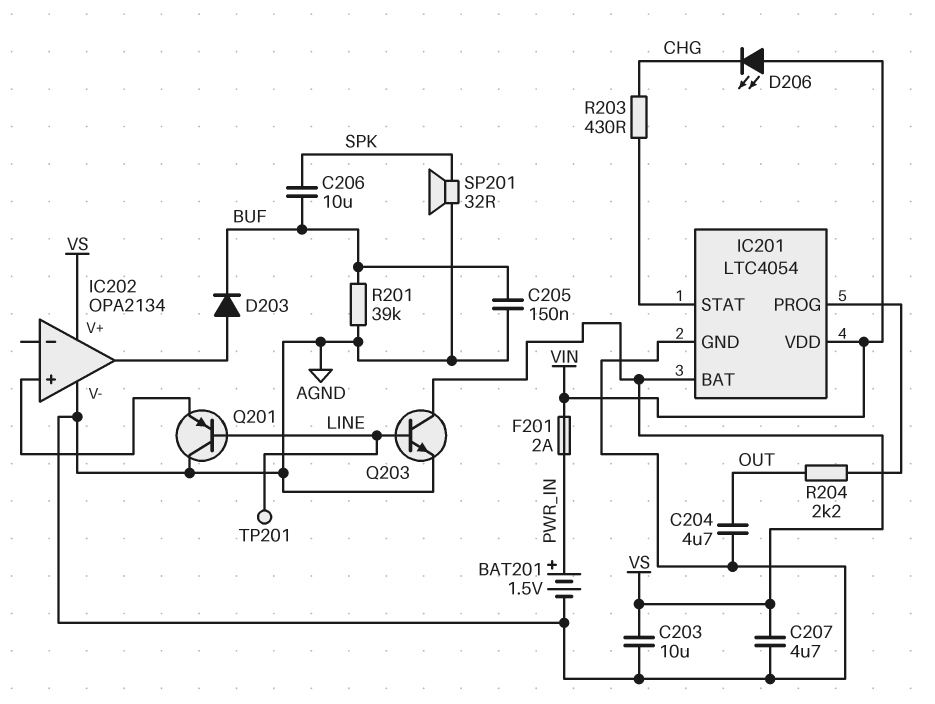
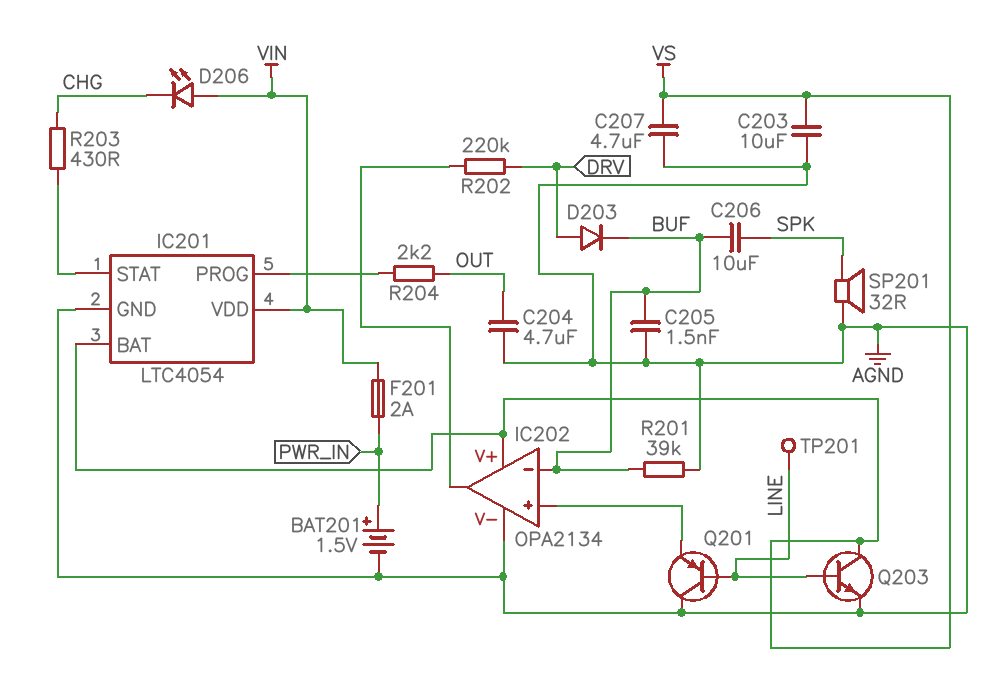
C205: 150nF (AGND, BUF) -> 1.5nF (AGND, BUF)
D203: diode (A IC202/out, K BUF) -> diode (A DRV, K BUF)
IC202 pin in-: none -> BUF
R202: none -> 220k (DRV, IC202/out)

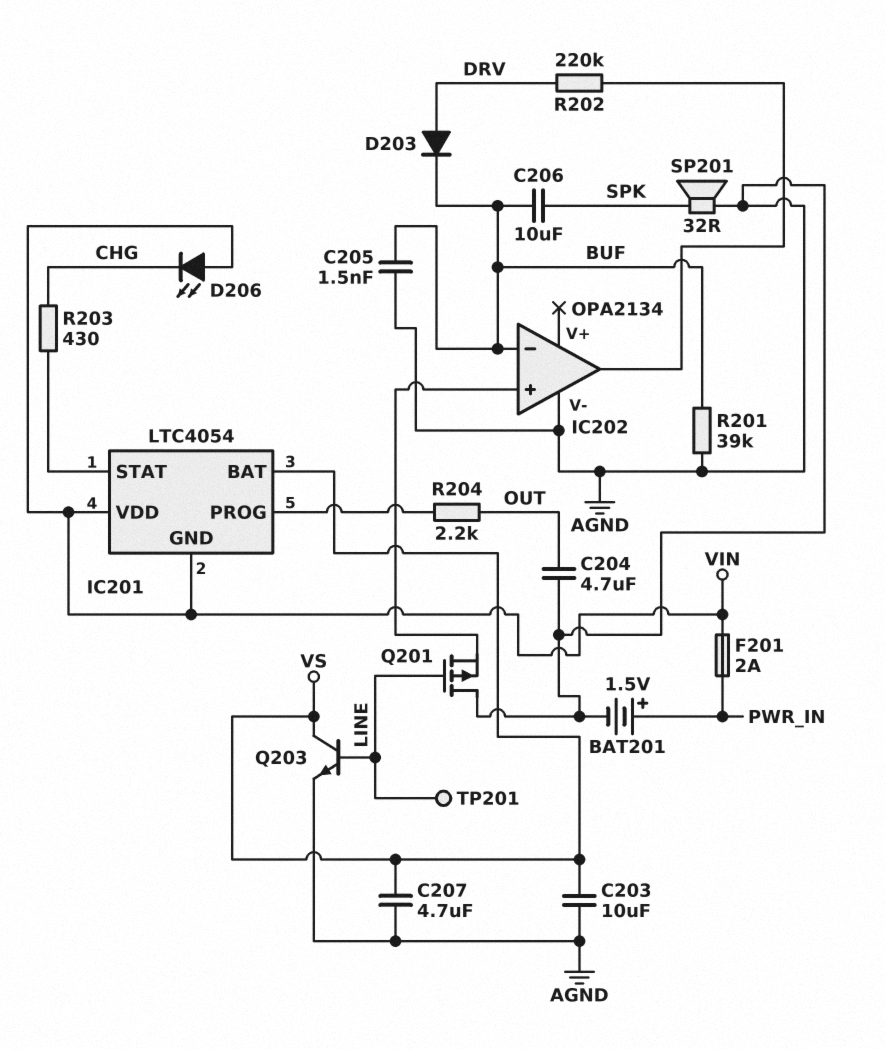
IC201 pin GND: AGND -> VIN
IC202 pin V+: VS -> none
Q201: PNP (B LINE, C AGND, E IC202/in+) -> PMOS (G LINE, D AGND, S IC202/in+)

